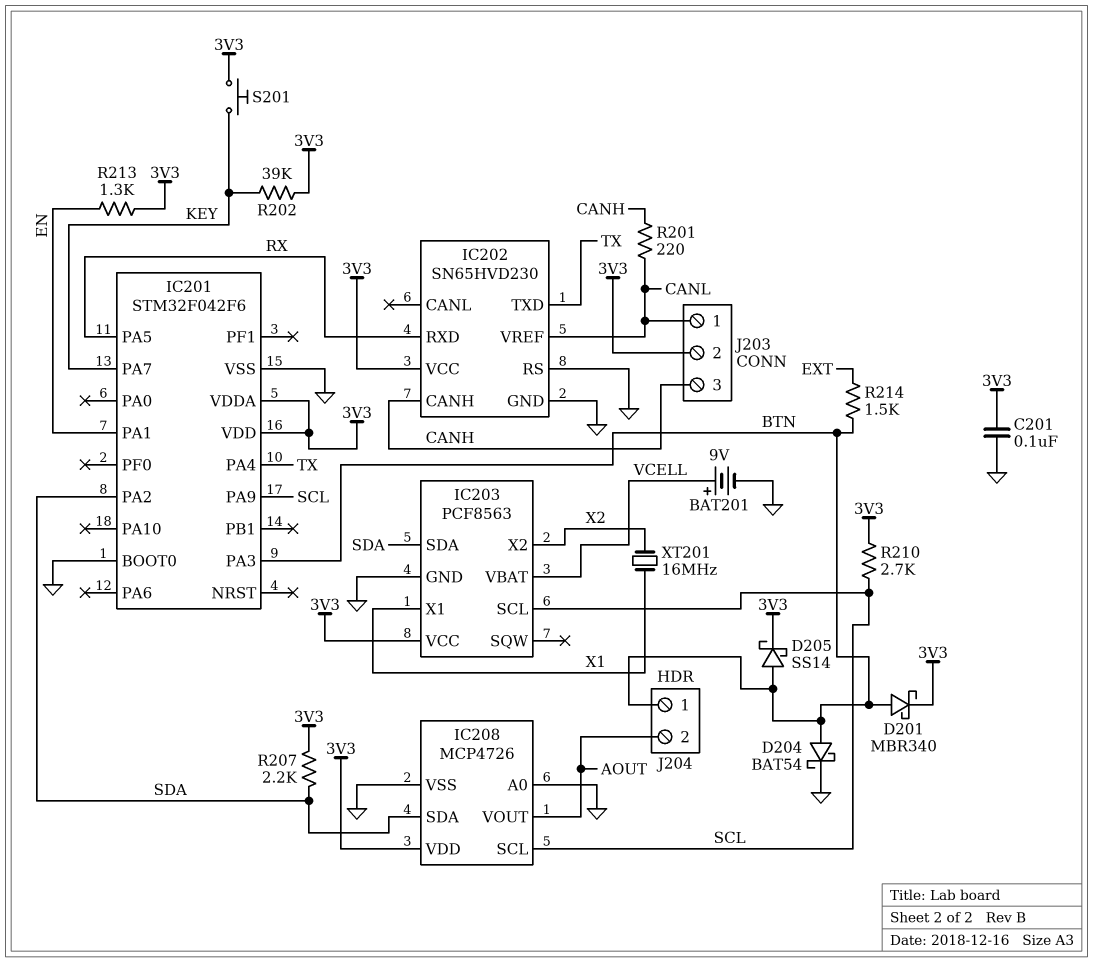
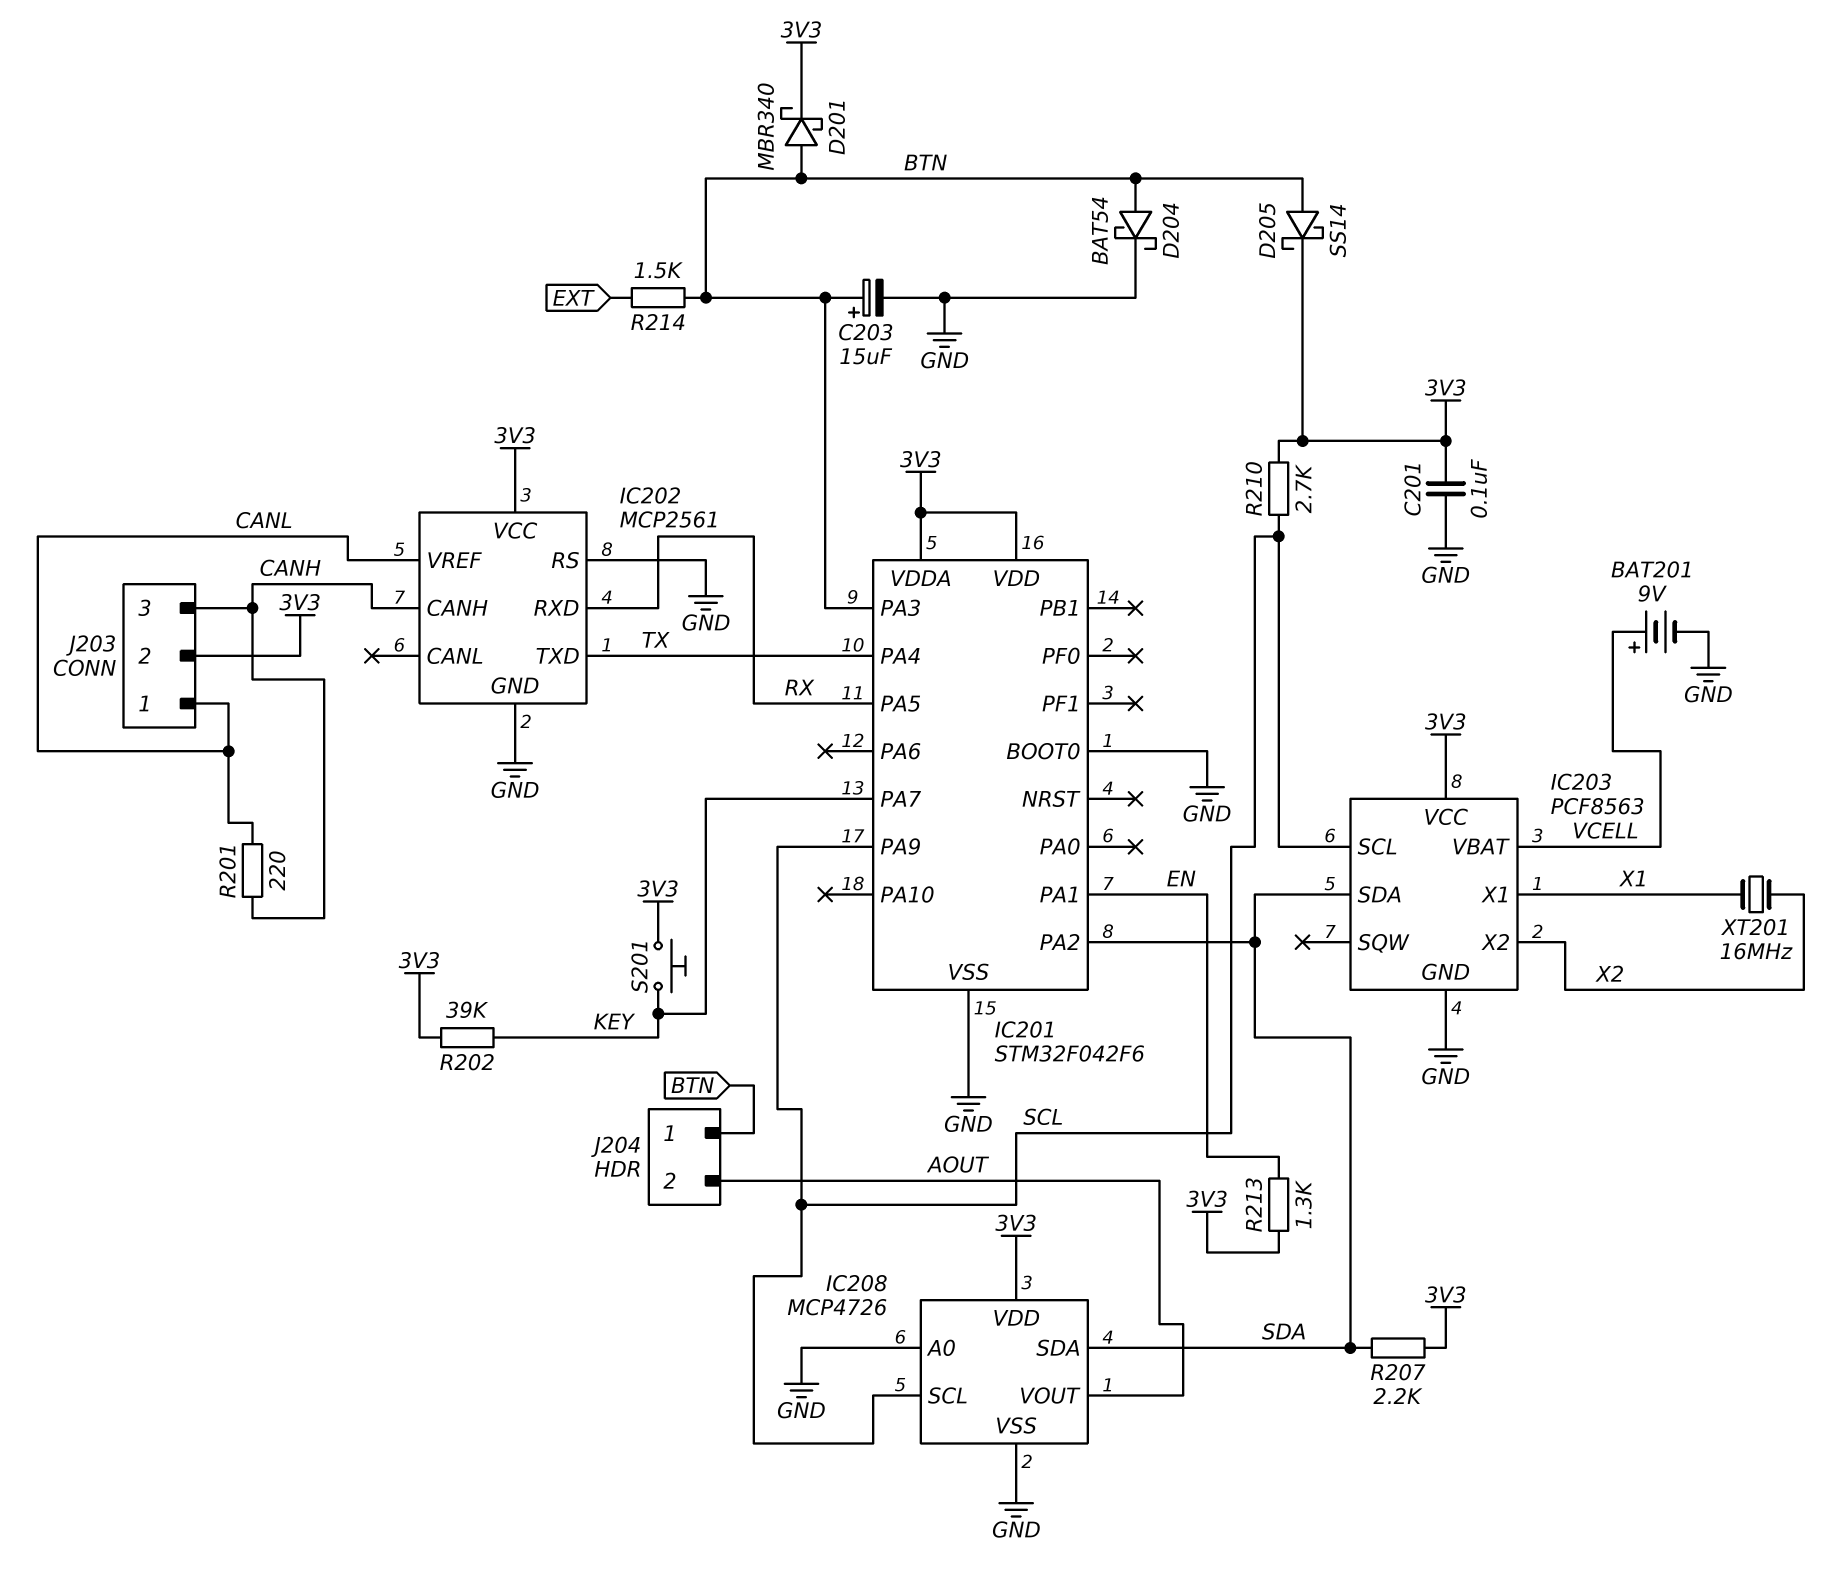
C203: none -> 15uF (plus BTN, minus GND)
IC202: SN65HVD230 -> MCP2561

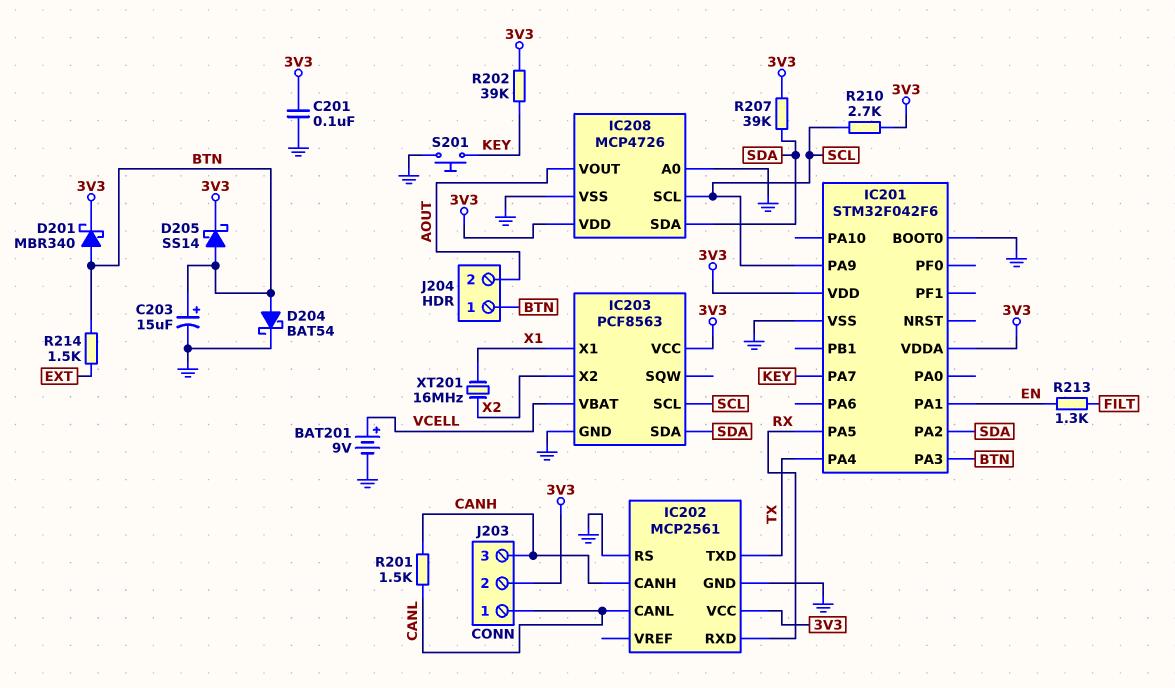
IC202 pin CANL: none -> CANL
IC202 pin VREF: CANL -> none
R201: 220 (CANH, CANL) -> 1.5k (CANH, CANL)
R207: 2.2k (3V3, SDA) -> 39k (3V3, SDA)
R213: 1.3k (3V3, EN) -> 1.3k (EN, FILT)
S201: button (3V3, KEY) -> button (GND, KEY)

